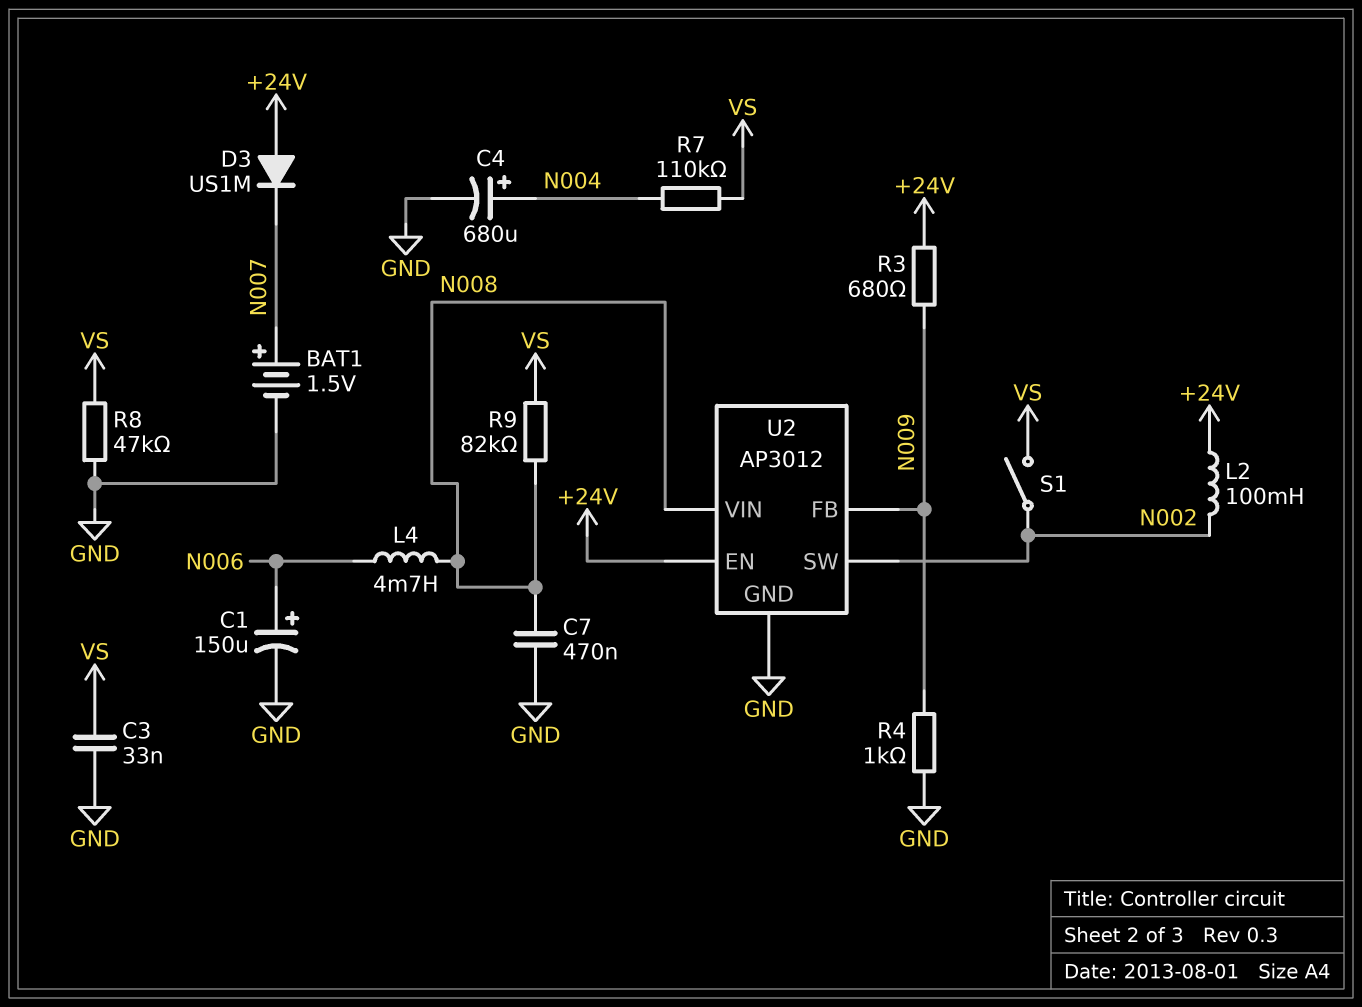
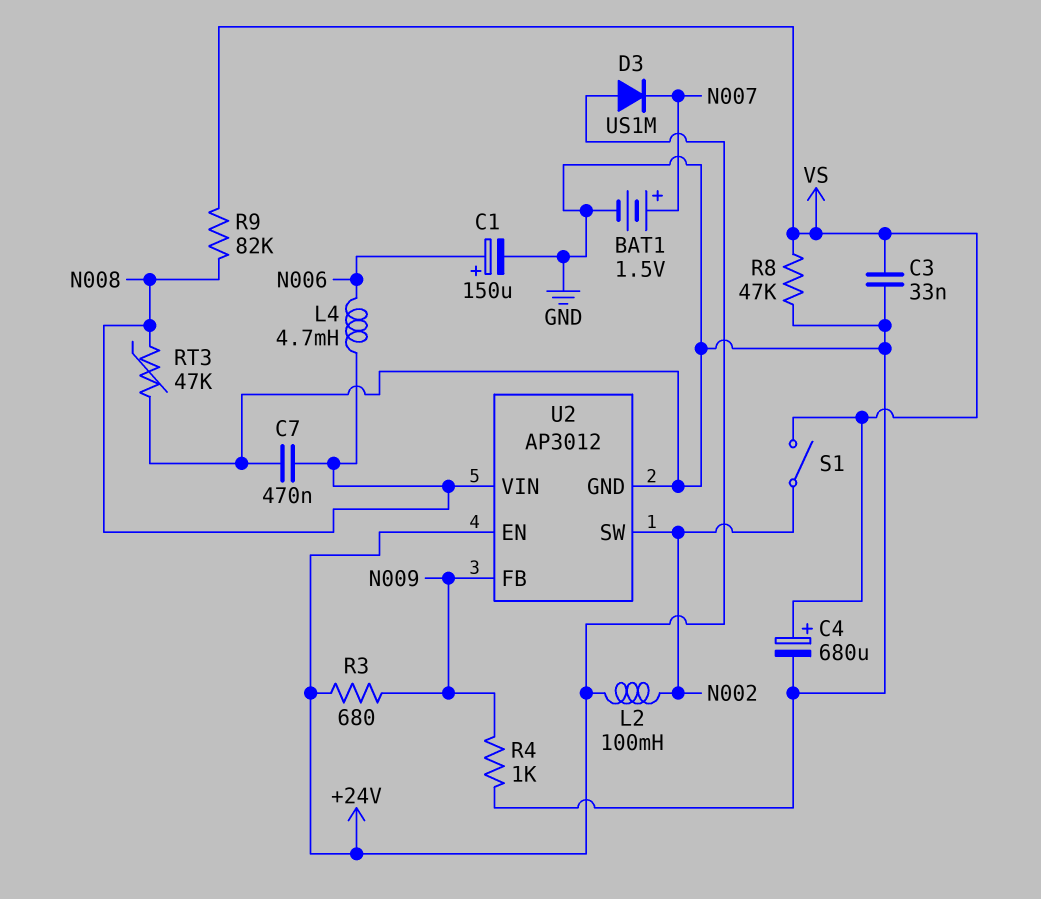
C4: 680uF (plus N004, minus GND) -> 680uF (plus VS, minus GND)
R7: 110k (N004, VS) -> none
RT3: none -> 47k (GND, N008)

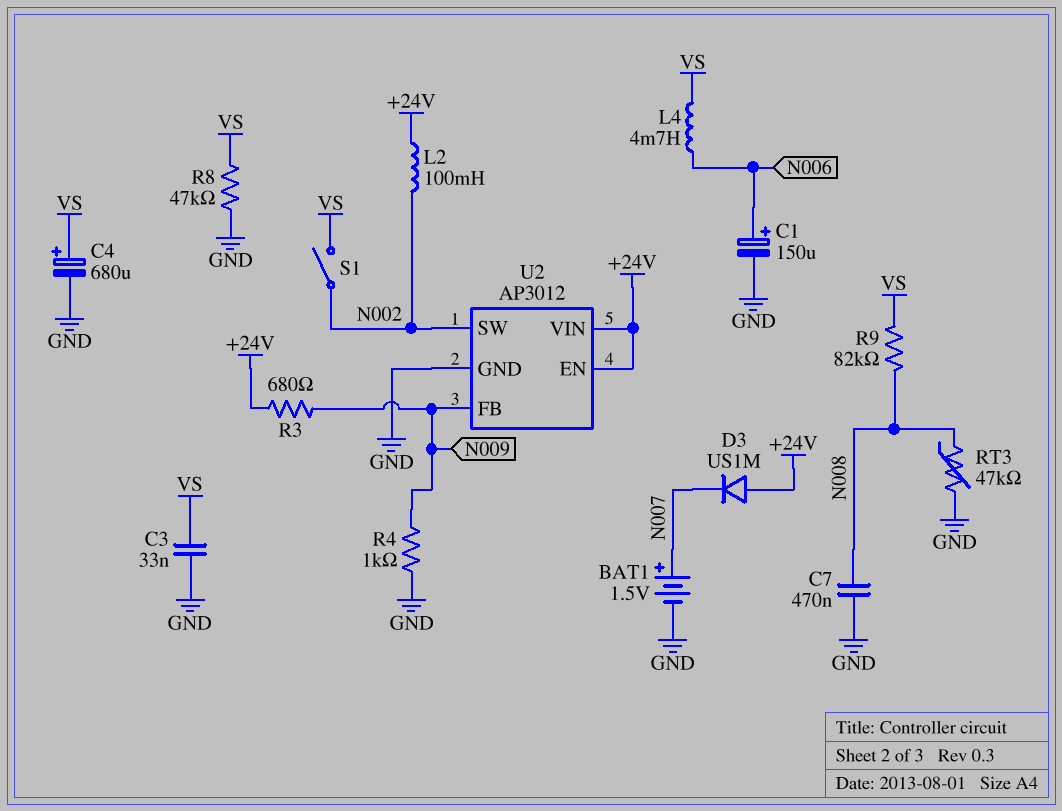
L4: 4.7mH (N006, N008) -> 4.7mH (N006, VS)
U2 pin VIN: N008 -> +24V

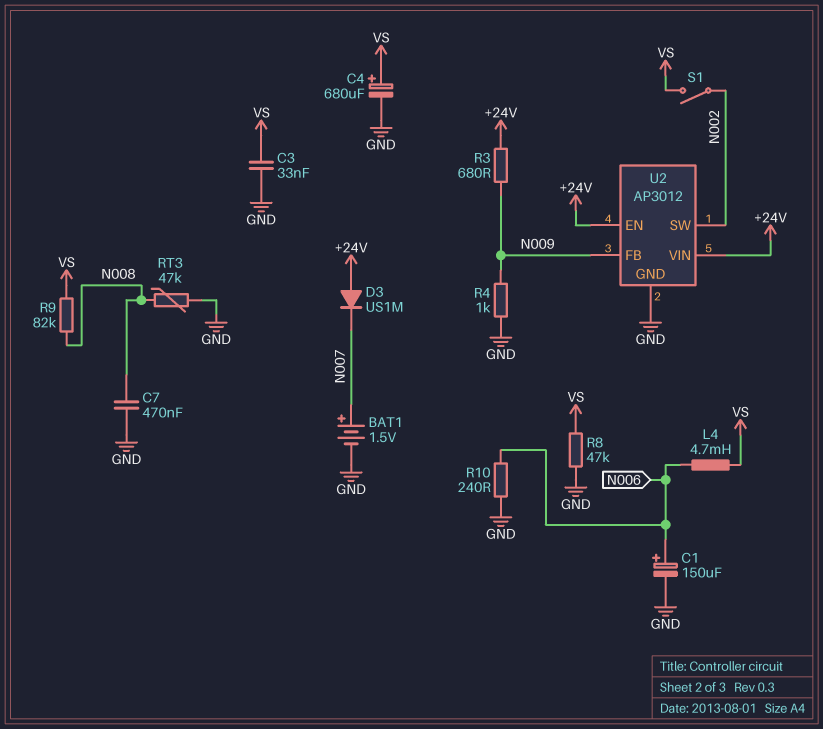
L2: 100mH (+24V, N002) -> none
R10: none -> 240 (GND, N006)

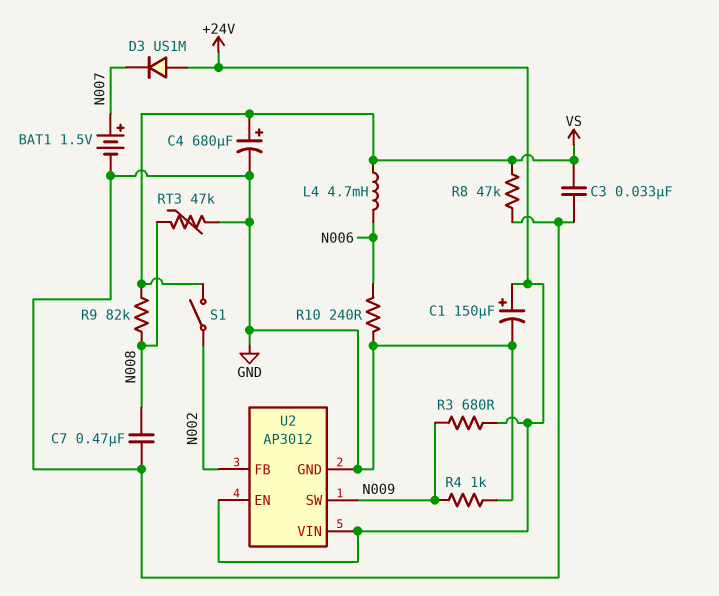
C1: 150uF (plus N006, minus GND) -> 150uF (plus +24V, minus GND)
U2 pin FB: N009 -> N002
U2 pin SW: N002 -> N009

